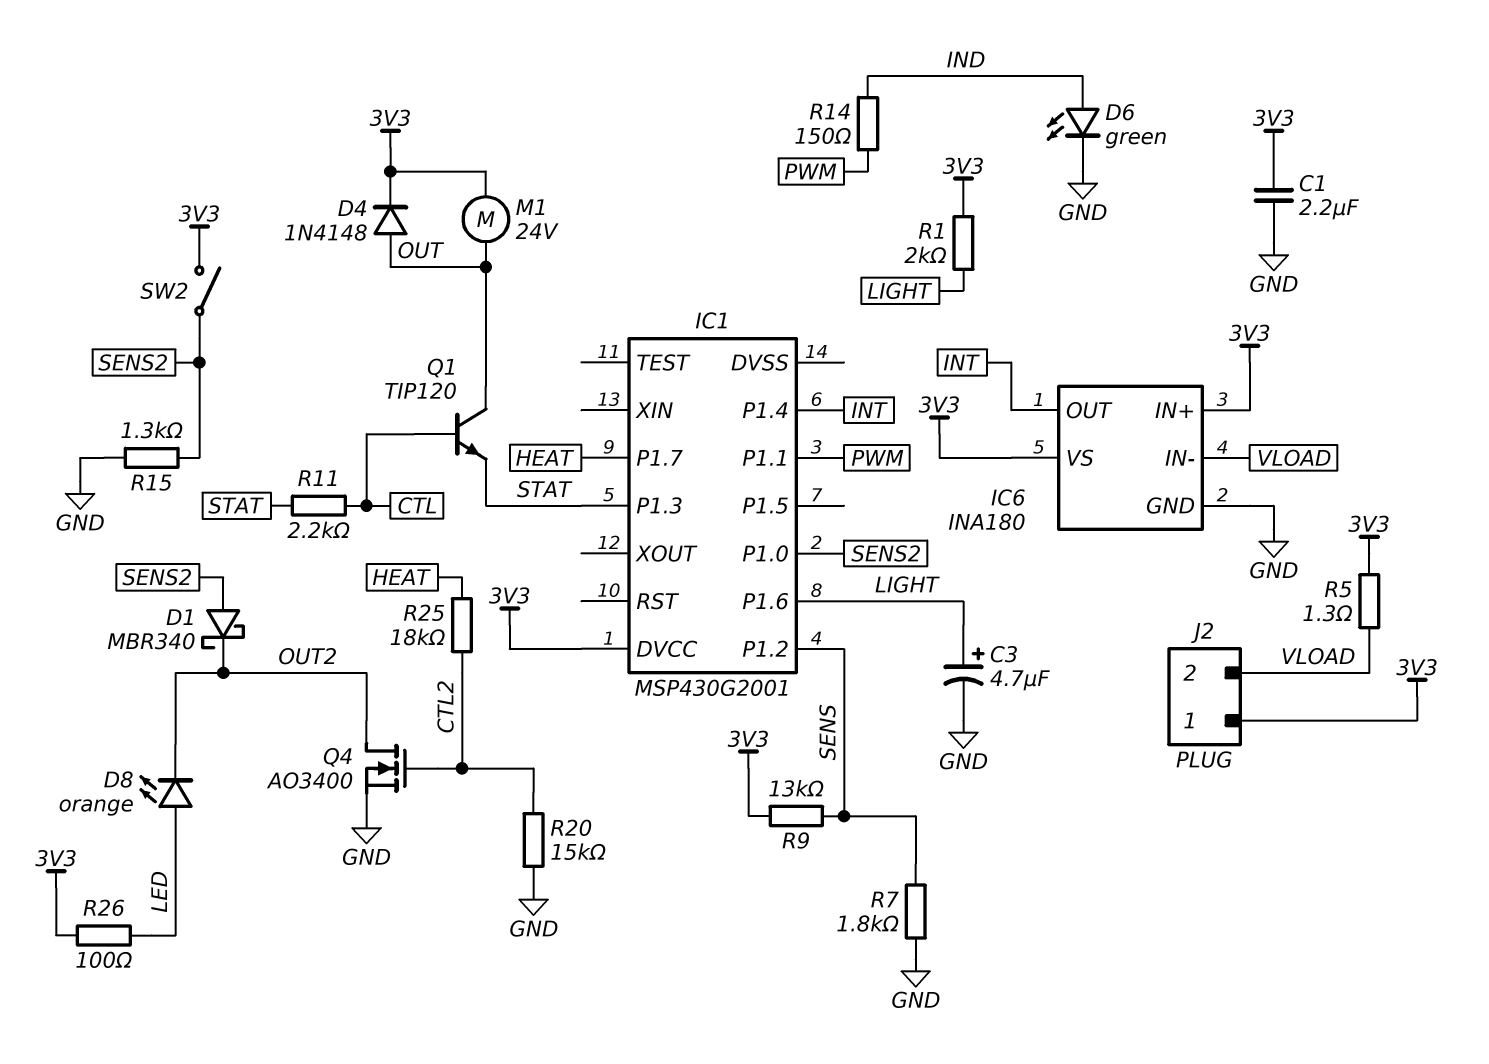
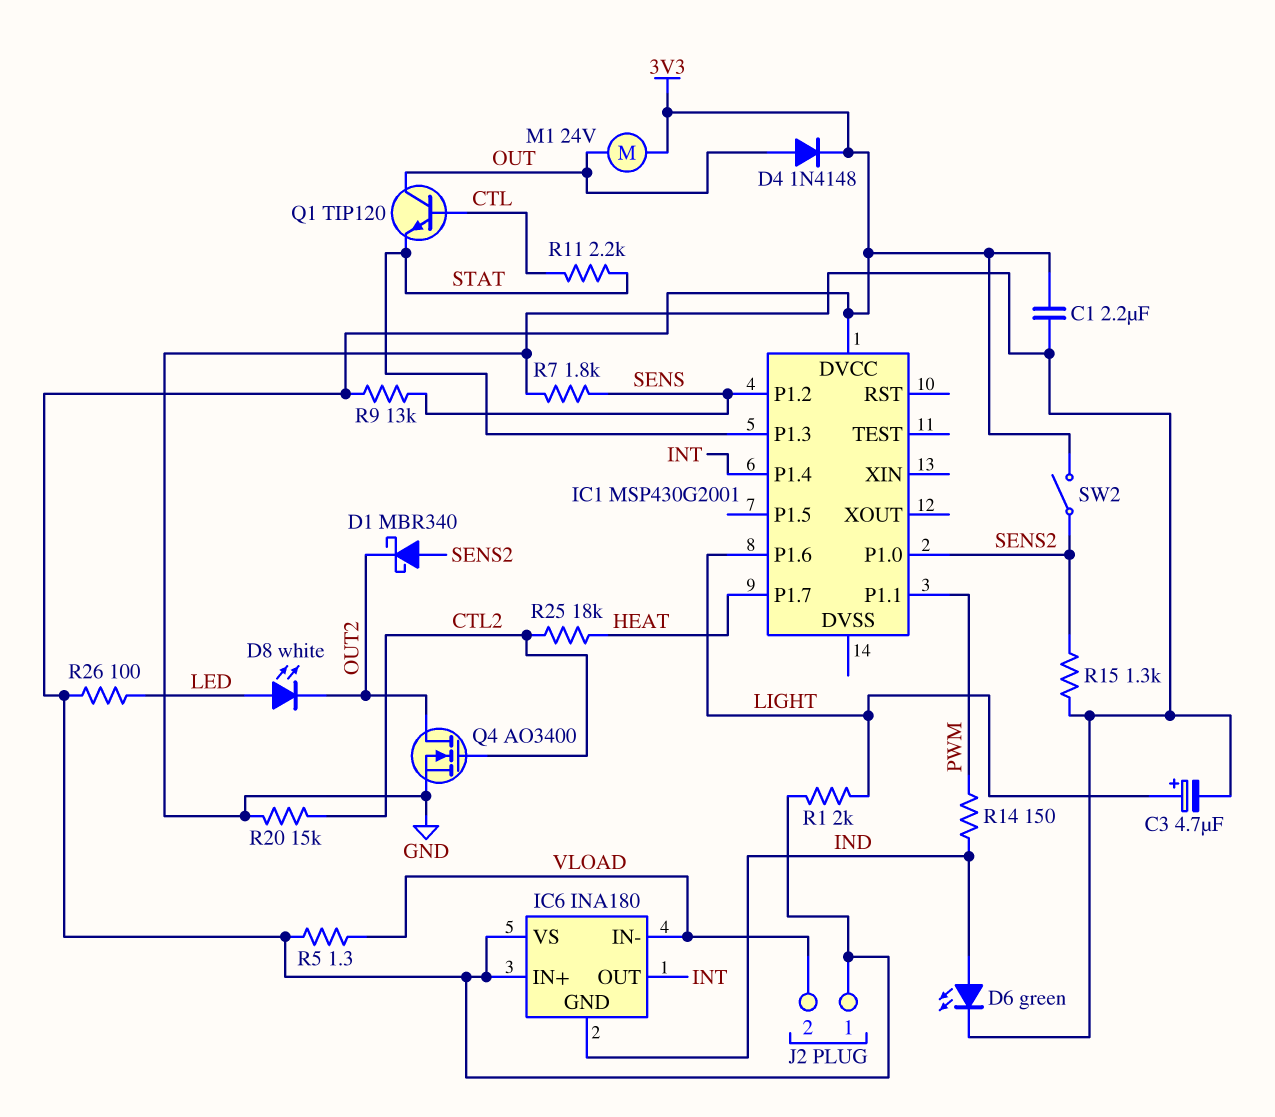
D8: LED orange (A LED, K OUT2) -> LED white (A LED, K OUT2)
IC6 pin GND: GND -> IND

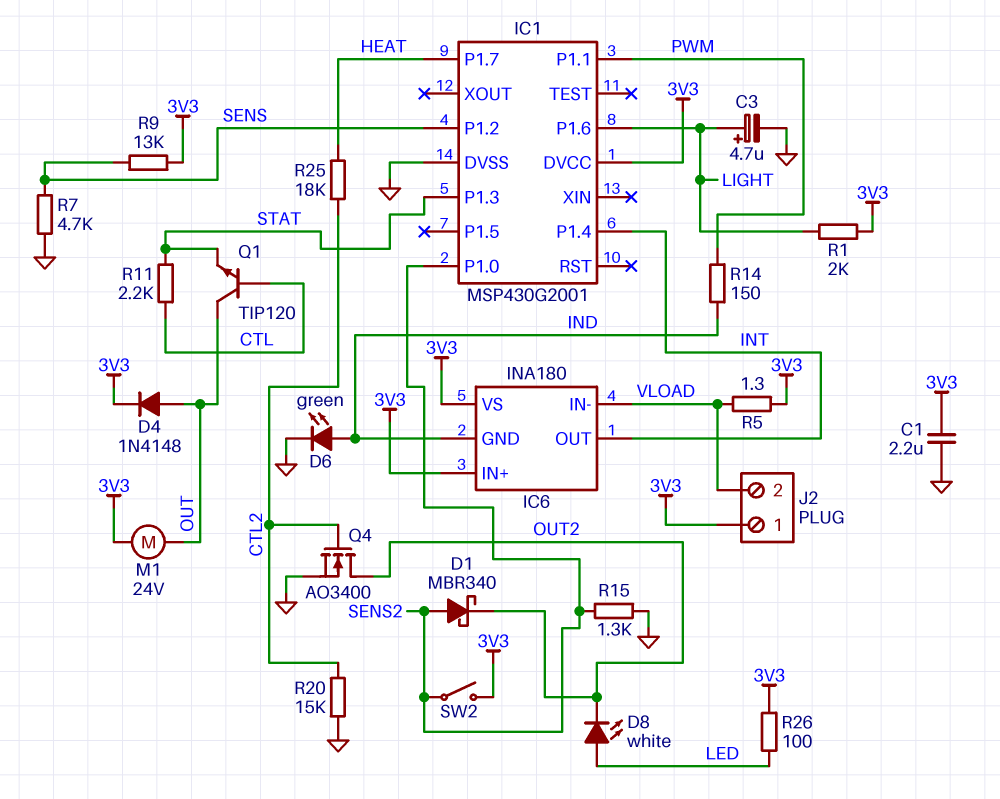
IC1 pin DVSS: none -> GND
R7: 1.8k (GND, SENS) -> 4.7k (GND, SENS)

